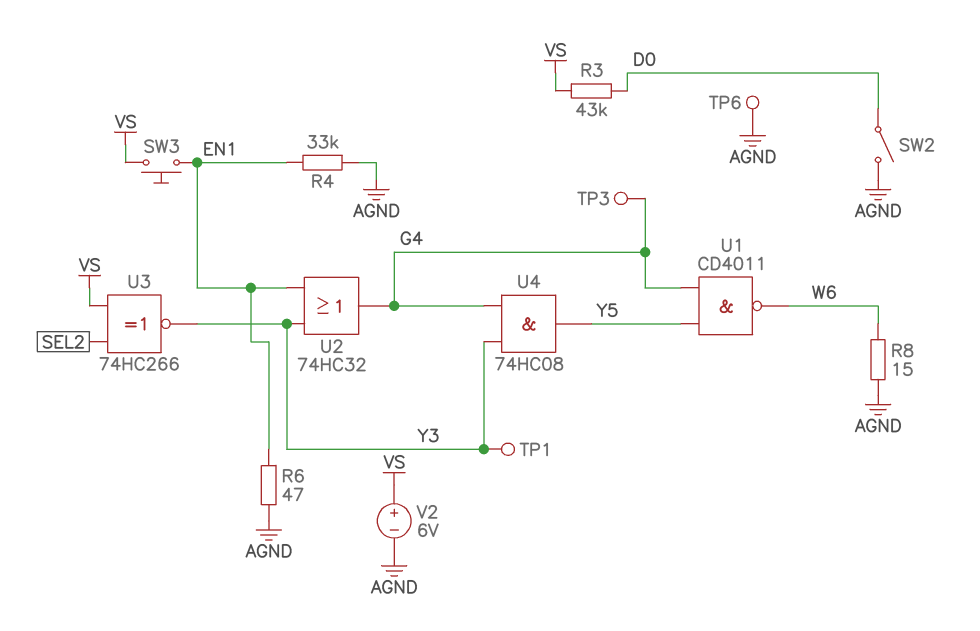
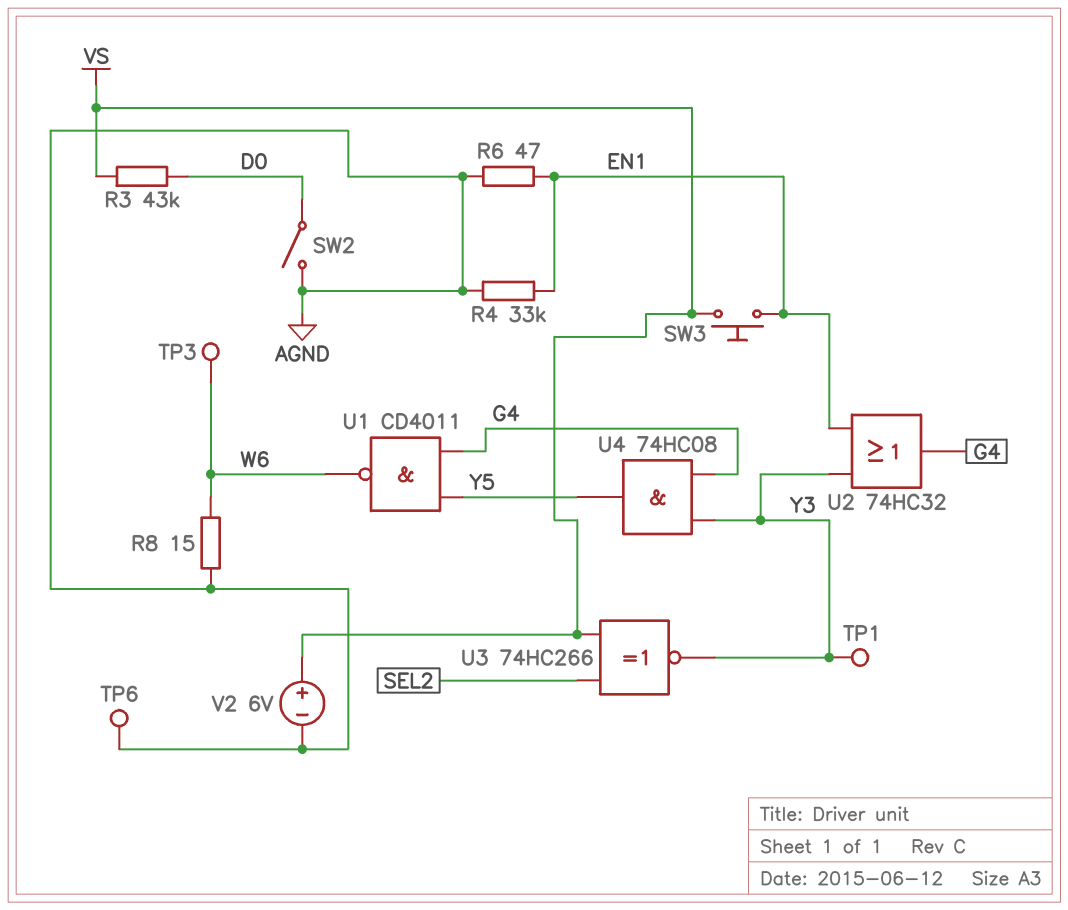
TP3: test point (G4) -> test point (W6)

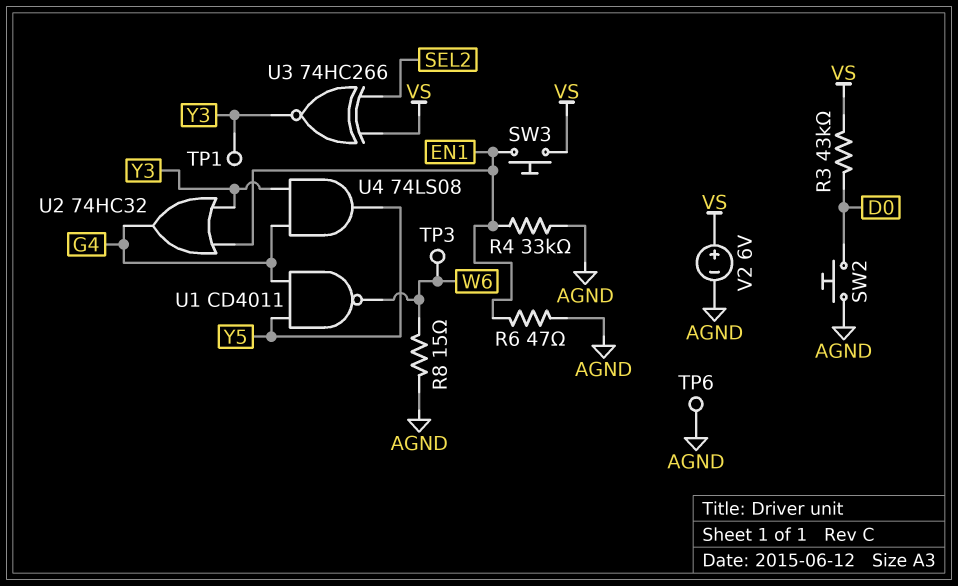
SW2: switch (AGND, D0) -> button (AGND, D0)
U4: AND 74HC08 (in G4, in Y3, out Y5) -> AND 74LS08 (in G4, in Y3, out Y5)

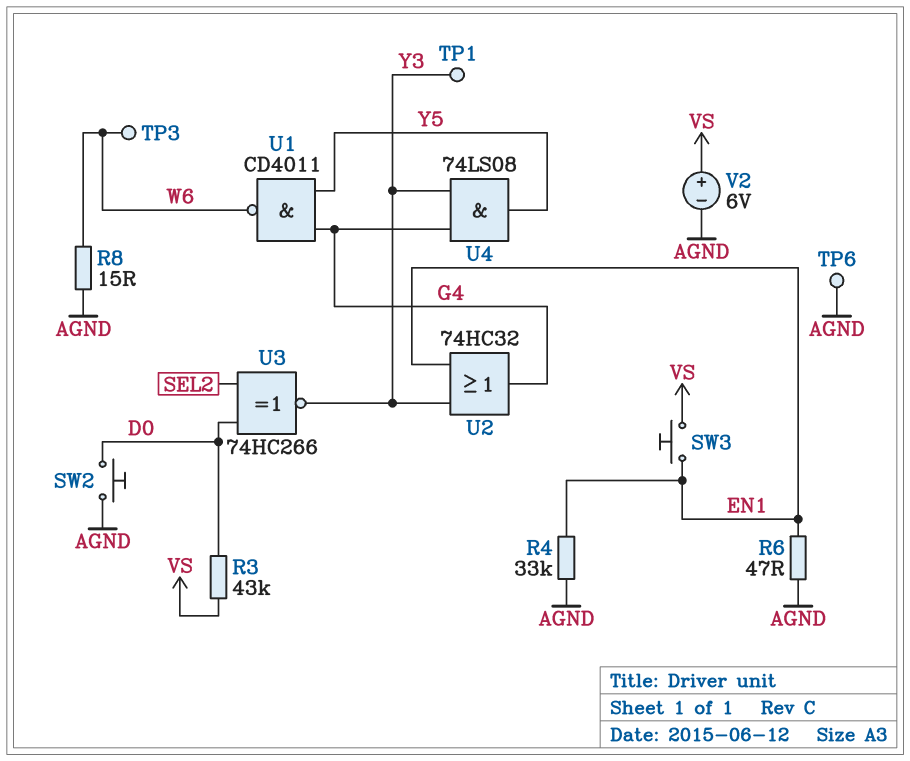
U3: XNOR 74HC266 (in SEL2, in VS, out Y3) -> XNOR 74HC266 (in D0, in SEL2, out Y3)

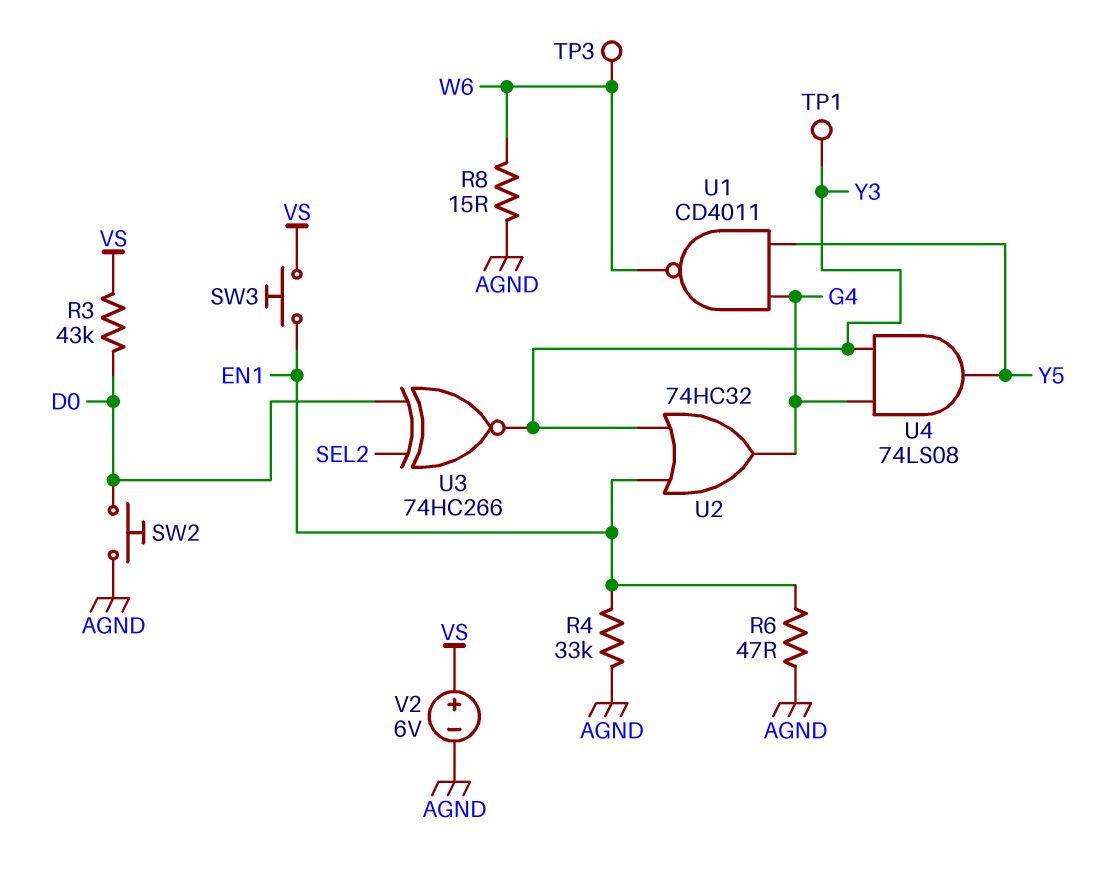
TP6: test point (AGND) -> none

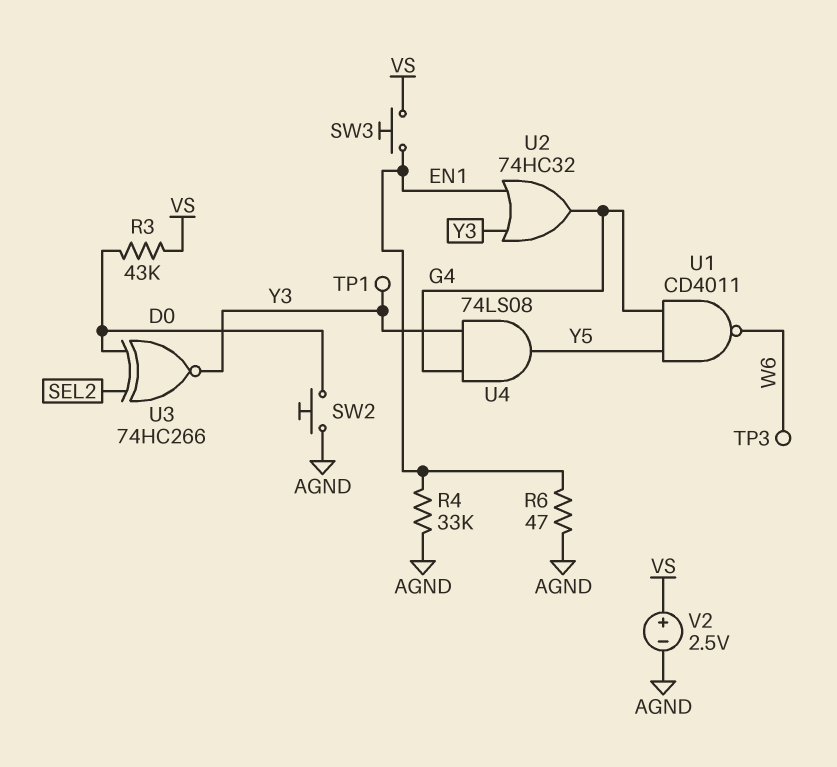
R8: 15 (AGND, W6) -> none
V2: 6V (plus VS, minus AGND) -> 2.5V (plus VS, minus AGND)

